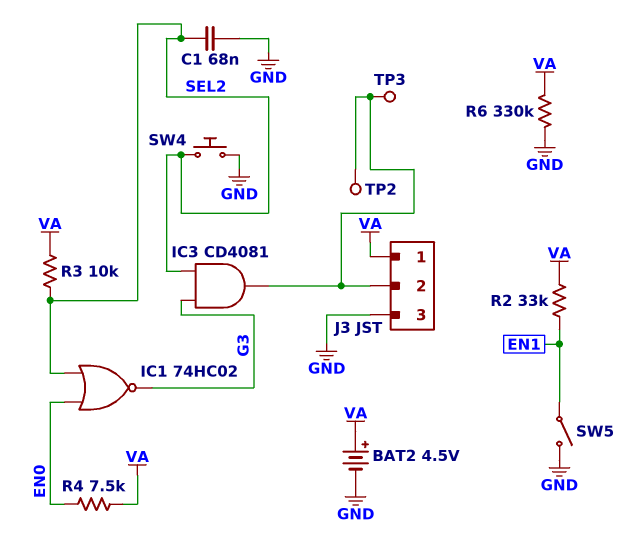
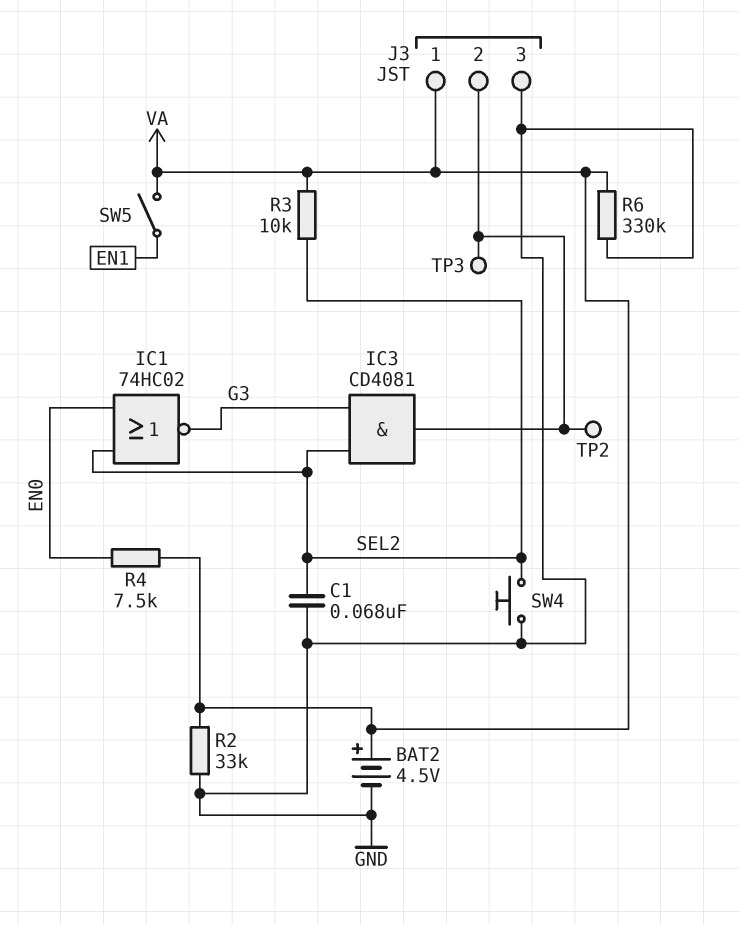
R2: 33k (EN1, VA) -> 33k (GND, VA)
SW5: switch (EN1, GND) -> switch (EN1, VA)

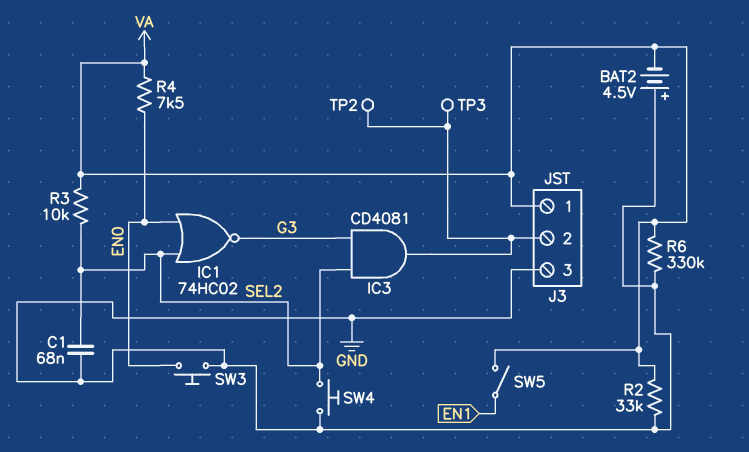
BAT2: 4.5V (plus VA, minus GND) -> 4.5V (plus GND, minus VA)
SW3: none -> button (EN0, GND)

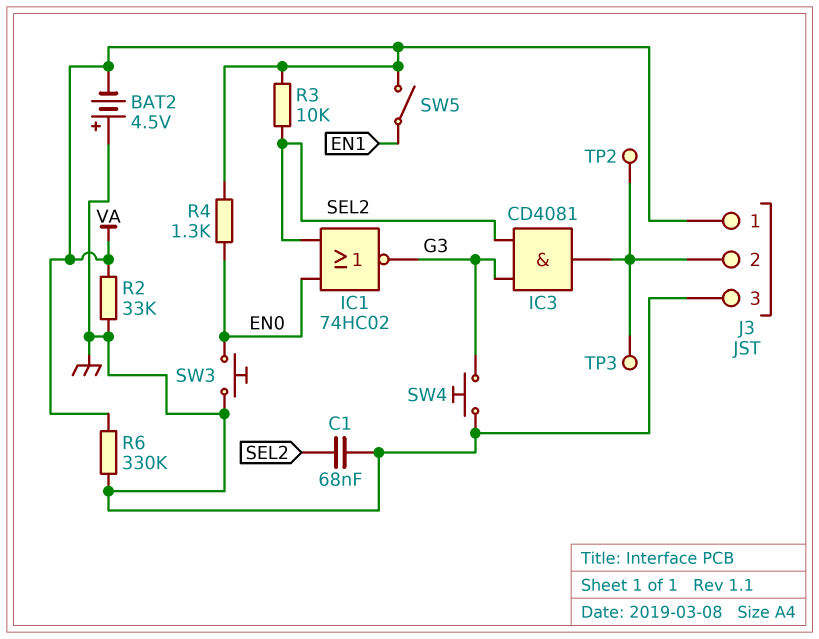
R4: 7.5k (EN0, VA) -> 1.3k (EN0, VA)
SW4: button (GND, SEL2) -> button (G3, GND)

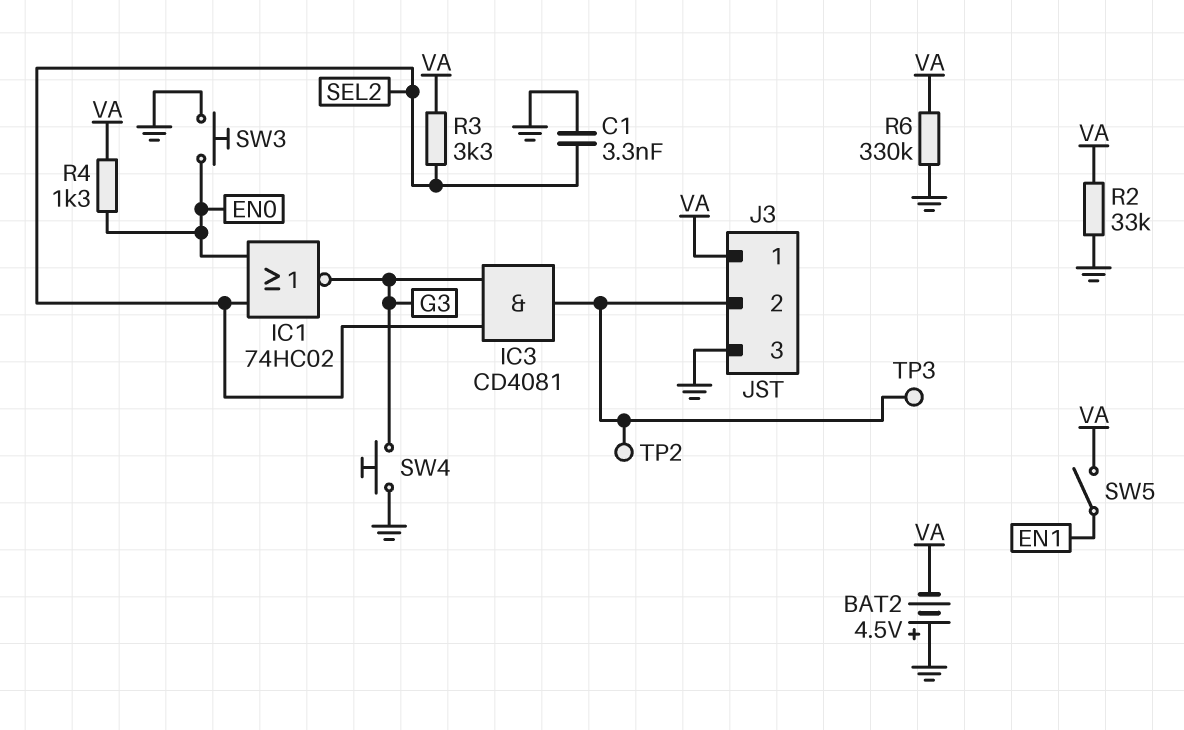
C1: 68nF (GND, SEL2) -> 3.3nF (GND, SEL2)
R3: 10k (SEL2, VA) -> 3.3k (SEL2, VA)

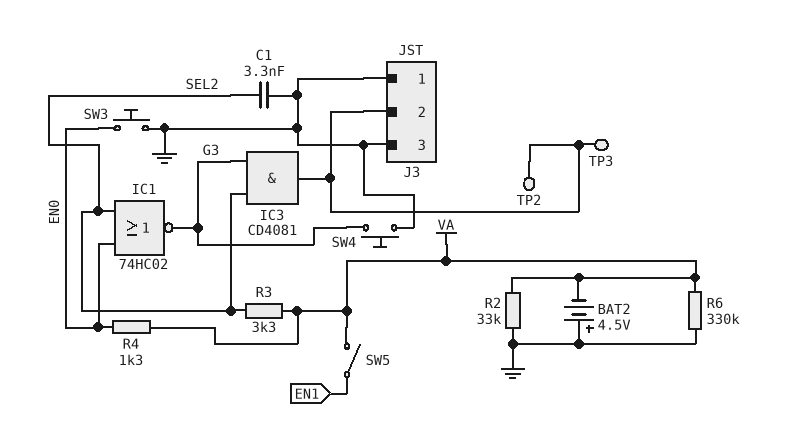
J3 pin 1: VA -> GND

